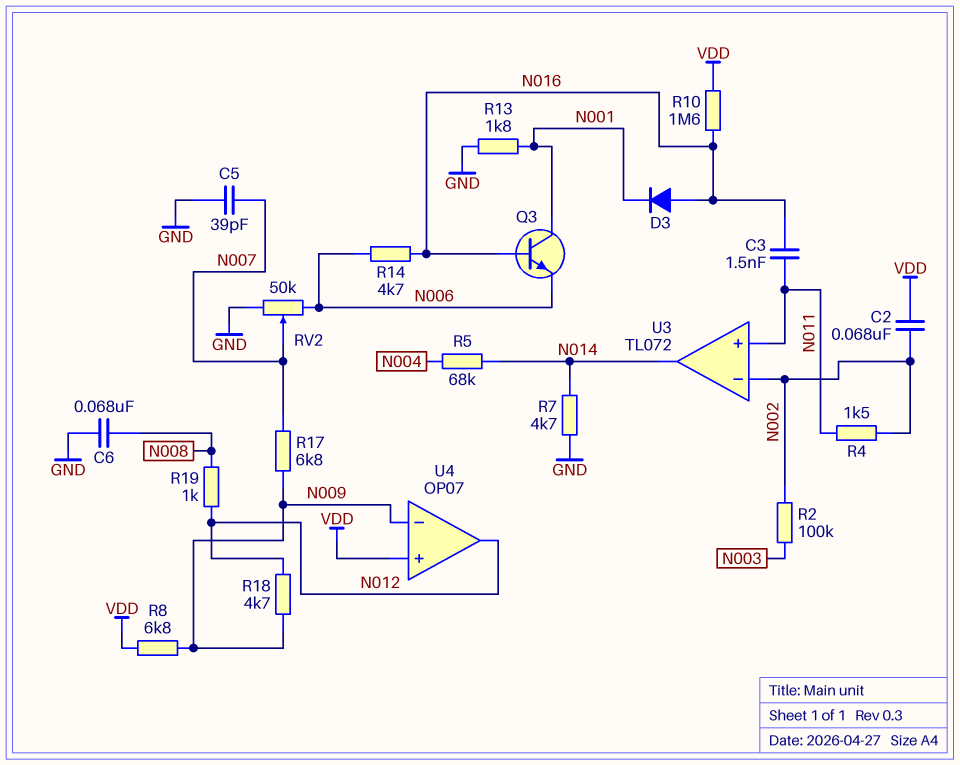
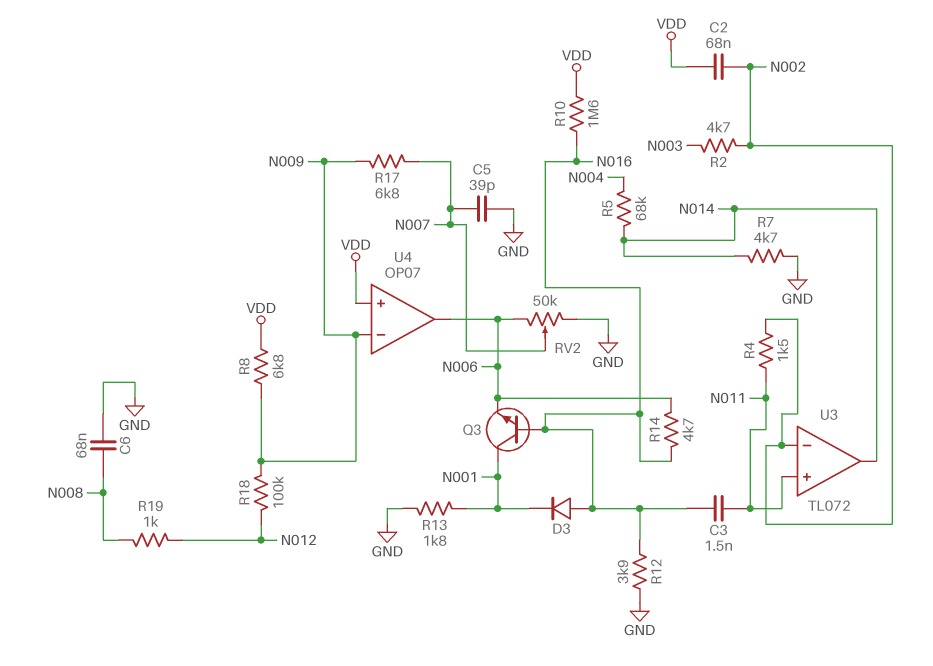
R2: 100k (N002, N003) -> 4.7k (N002, N003)
R12: none -> 3.9k (GND, N016)
R18: 4.7k (N009, N012) -> 100k (N009, N012)
U4 pin out: N012 -> N006

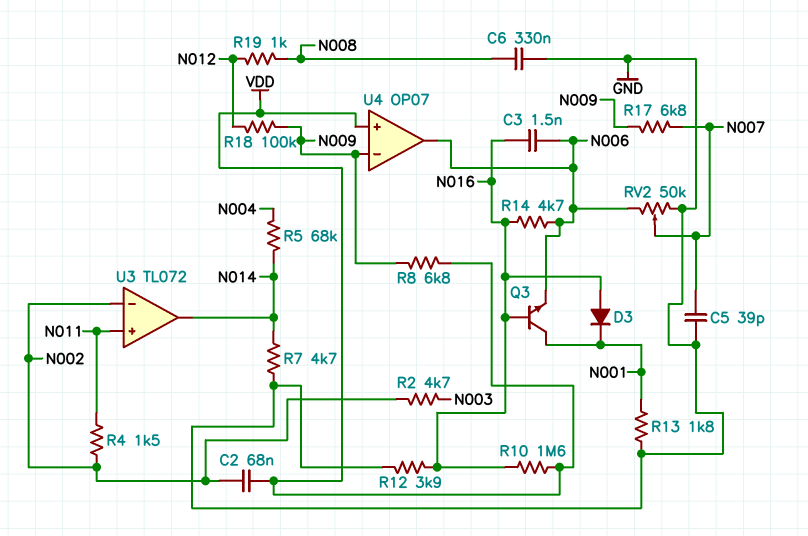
C3: 1.5nF (N011, N016) -> 1.5nF (N006, N016)
C6: 68nF (GND, N008) -> 330nF (GND, N008)

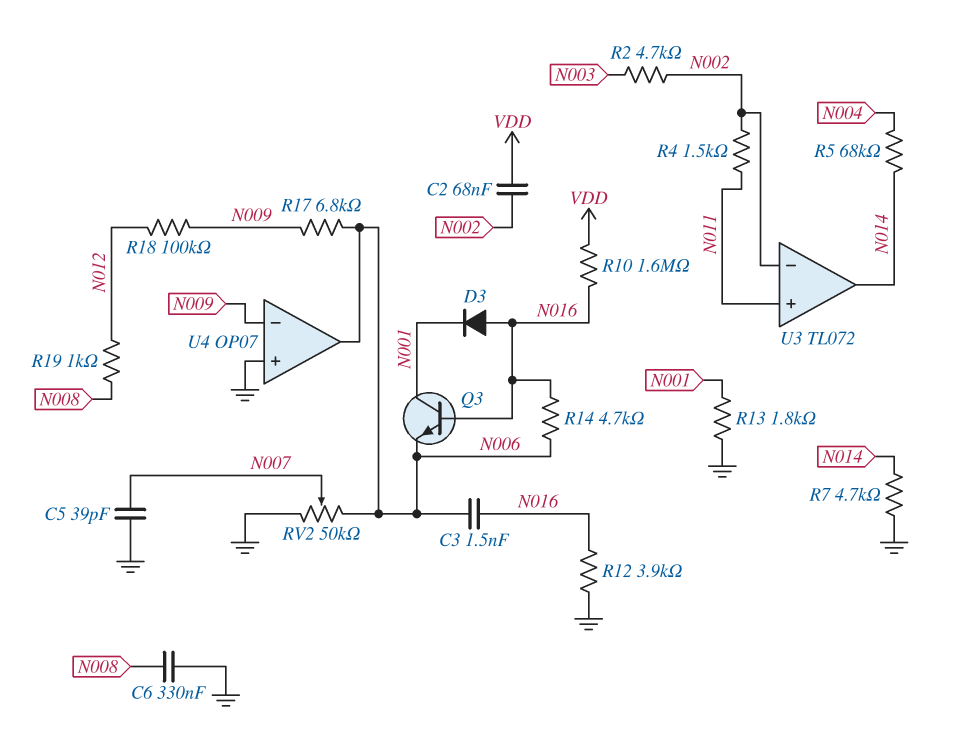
R8: 6.8k (N009, VDD) -> none
R17: 6.8k (N007, N009) -> 6.8k (N006, N009)
U4 pin in+: VDD -> GND

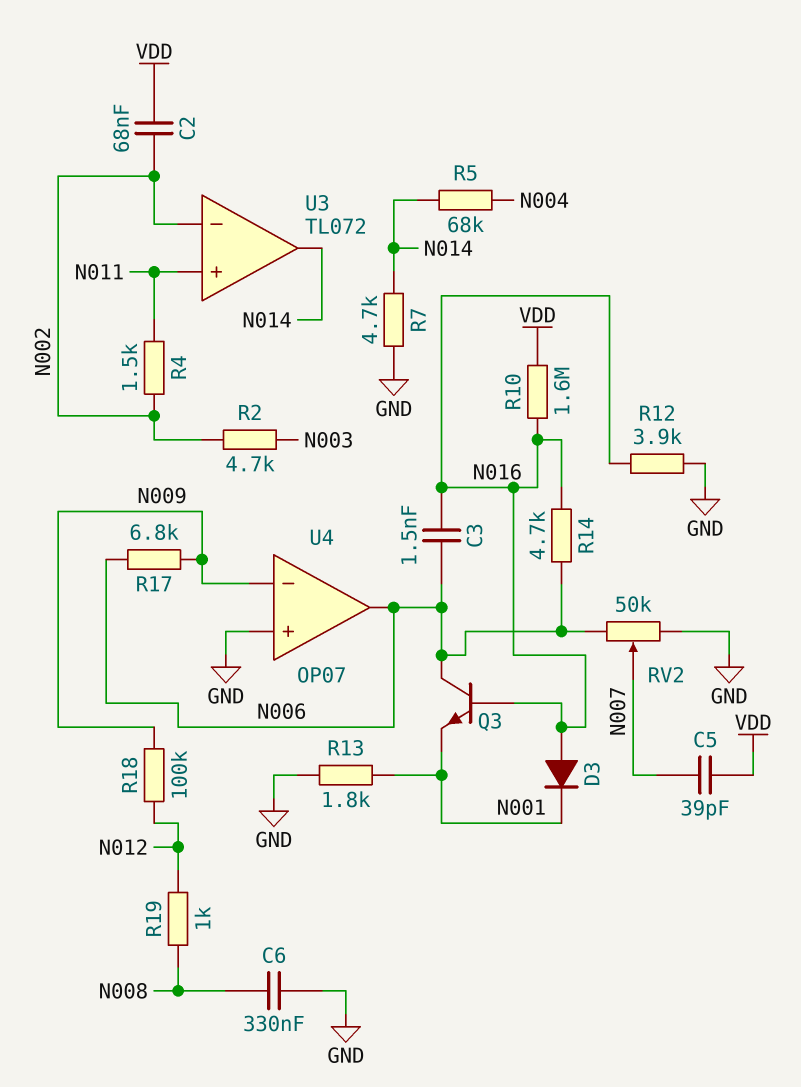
C5: 39pF (GND, N007) -> 39pF (N007, VDD)
Q3: NPN (B N016, C N001, E N006) -> NPN (B N016, C N006, E N001)

